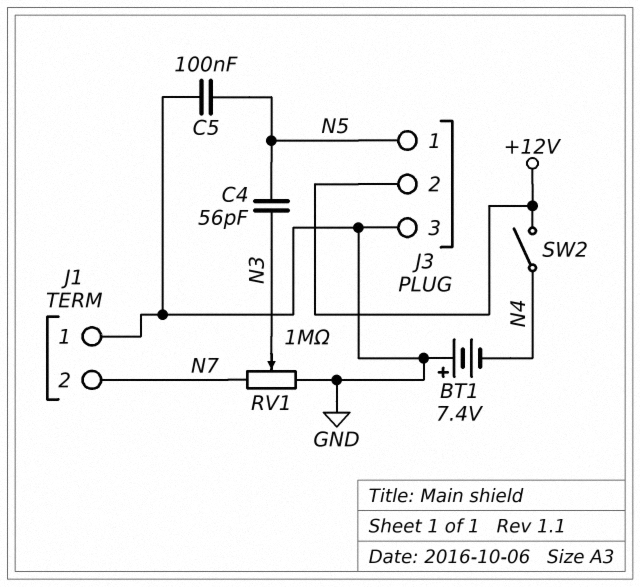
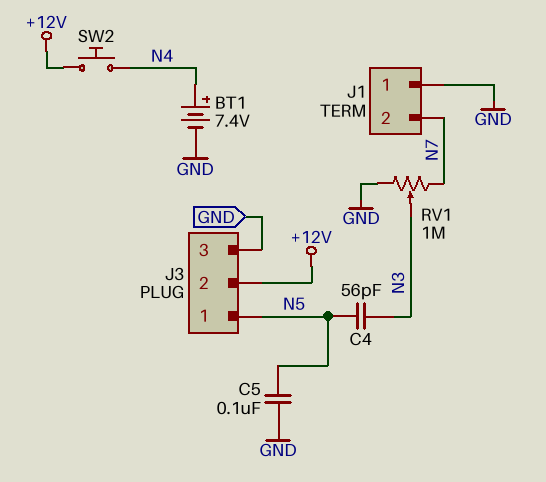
BT1: 7.4V (plus GND, minus N4) -> 7.4V (plus N4, minus GND)
SW2: switch (+12V, N4) -> button (+12V, N4)

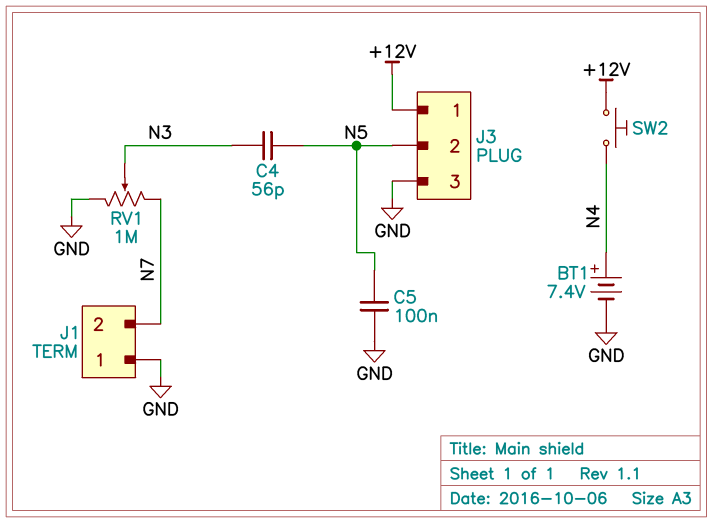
J3 pin 1: N5 -> +12V
J3 pin 2: +12V -> N5

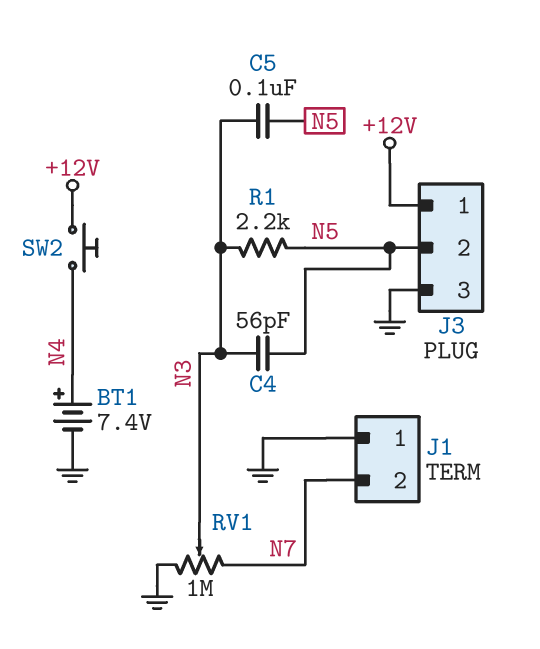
C5: 100nF (GND, N5) -> 100nF (N3, N5)
R1: none -> 2.2k (N3, N5)

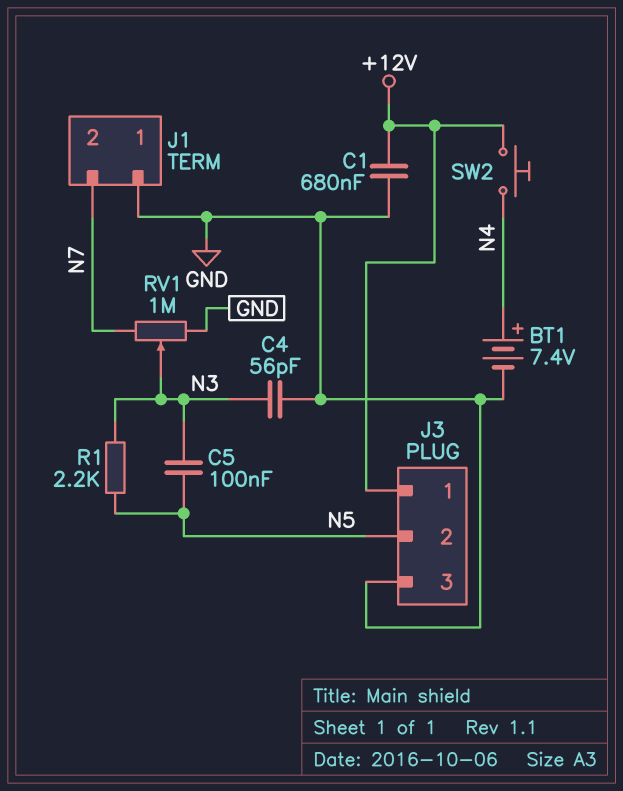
C1: none -> 680nF (+12V, GND)
C4: 56pF (N3, N5) -> 56pF (GND, N3)

